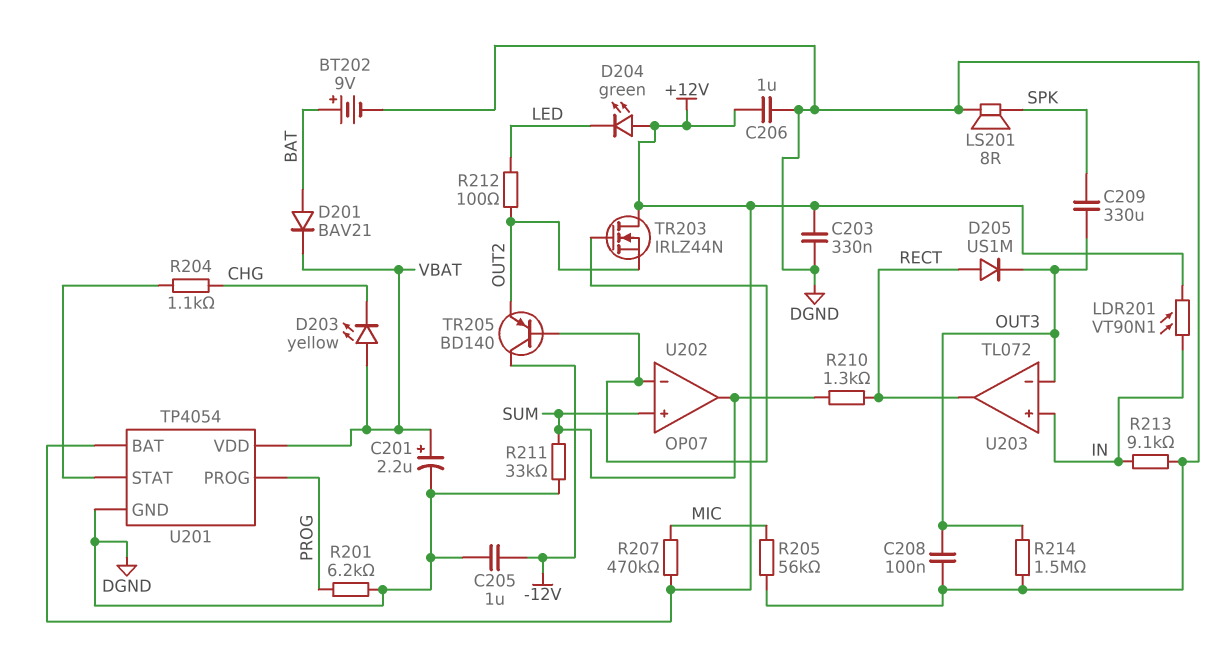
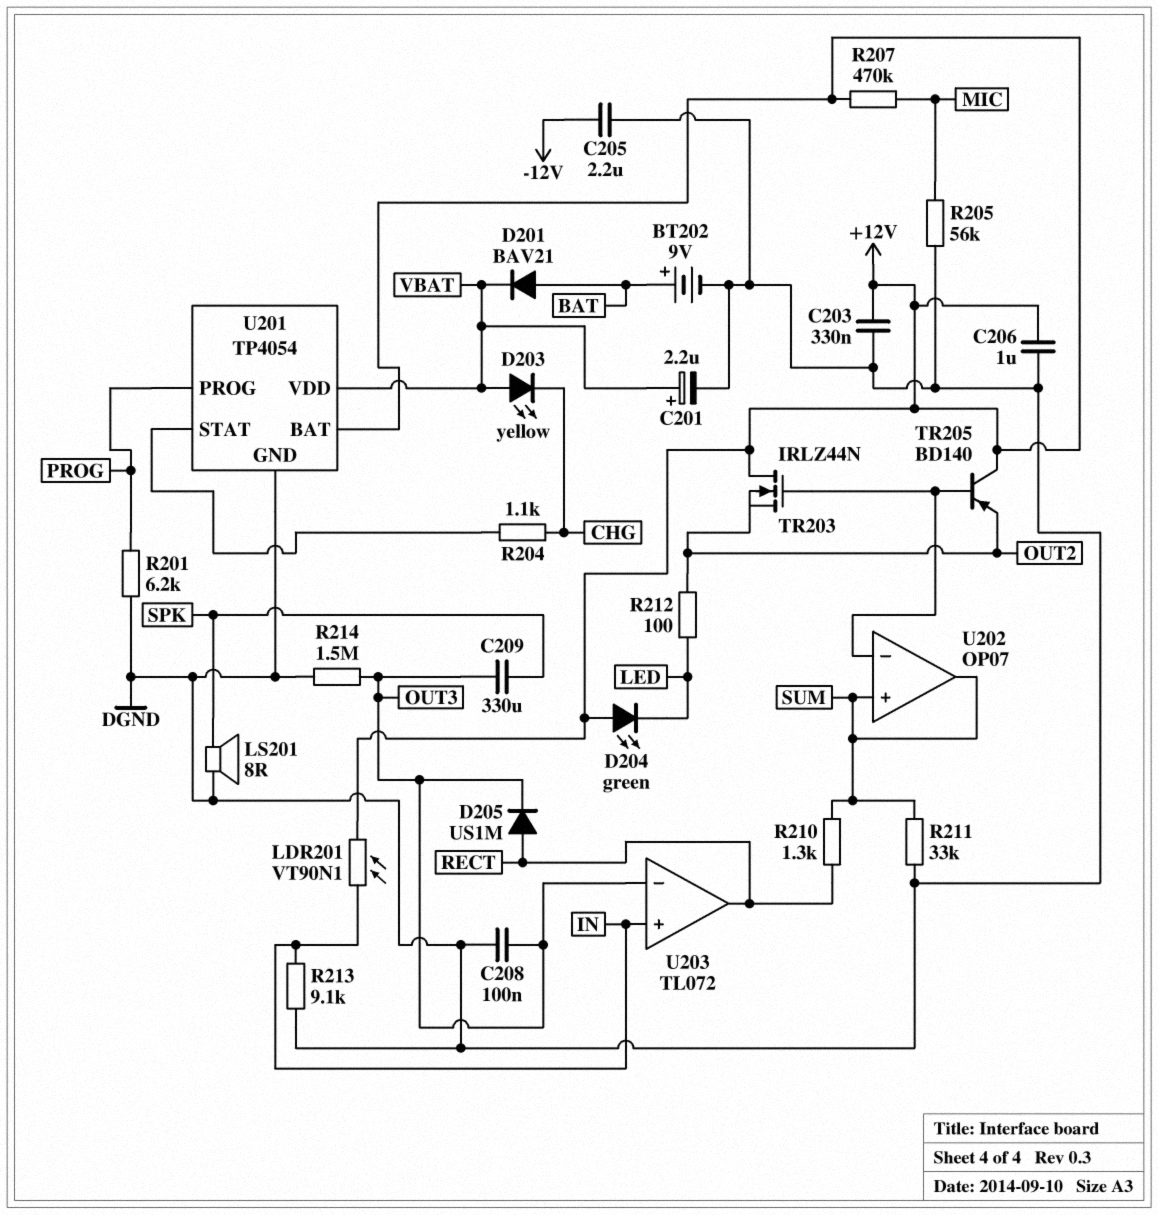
C205: 1uF (-12V, DGND) -> 2.2uF (-12V, DGND)
TR205: PNP BD140 (B U202/in-, C -12V, E OUT2) -> PNP BD140 (B U202/in-, C +12V, E OUT2)

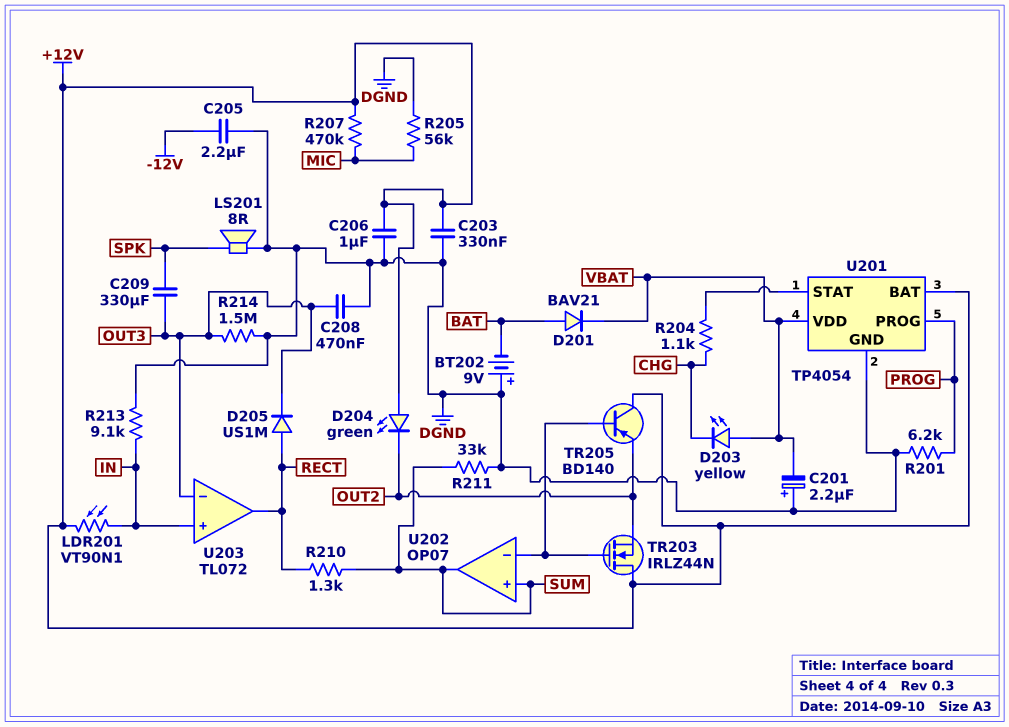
BT202: 9V (plus BAT, minus DGND) -> 9V (plus DGND, minus BAT)
C201: 2.2uF (plus VBAT, minus DGND) -> 2.2uF (plus DGND, minus VBAT)
C208: 100nF (DGND, OUT3) -> 470nF (DGND, OUT3)
D204: LED green (A +12V, K LED) -> LED green (A +12V, K OUT2)
R212: 100 (LED, OUT2) -> none

